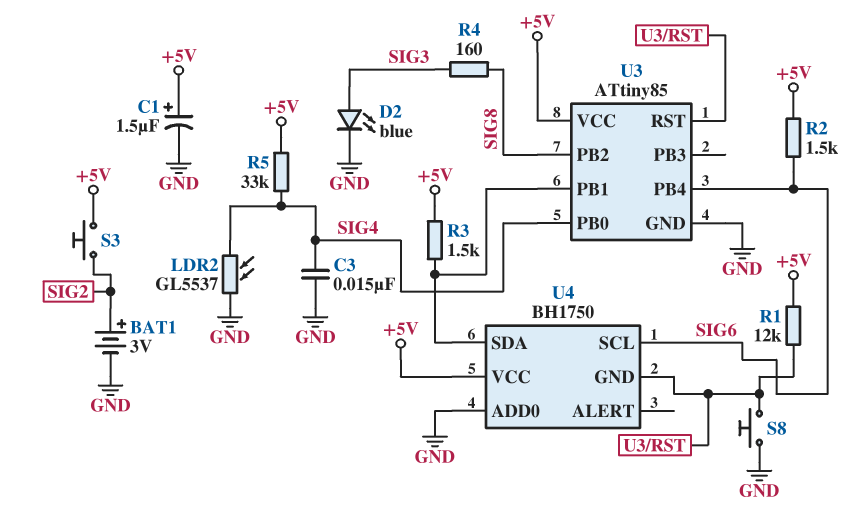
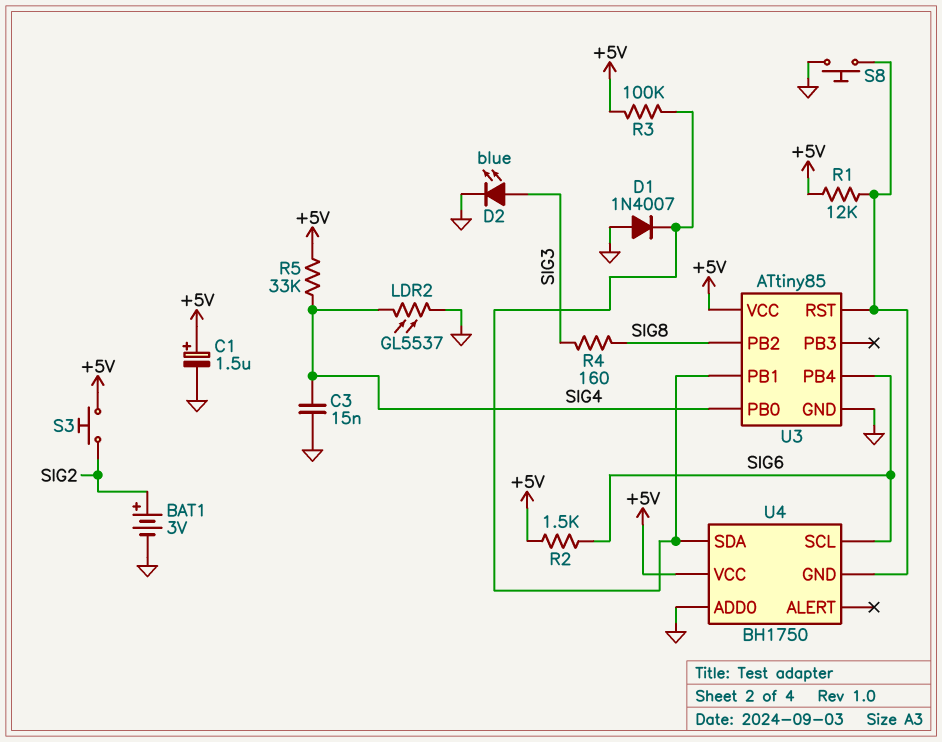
D1: none -> diode 1N4007 (A GND, K U3/PB1)
R3: 1.5k (+5V, U3/PB1) -> 100k (+5V, U3/PB1)

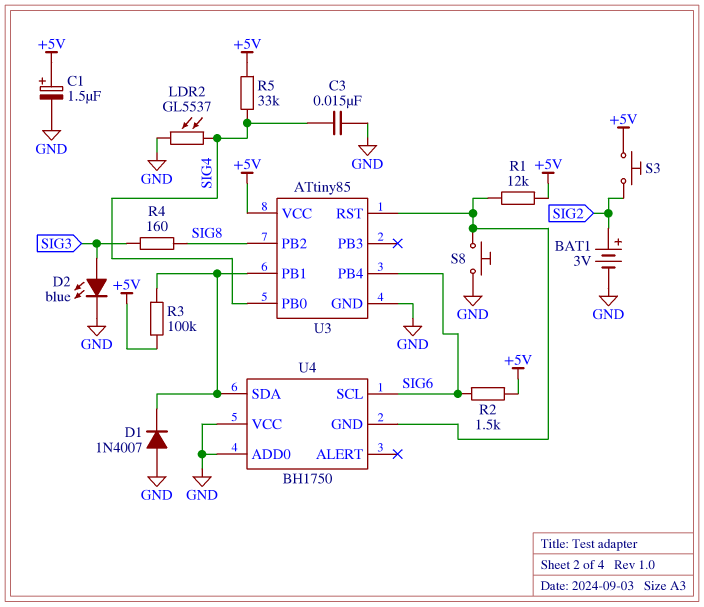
U4 pin VCC: +5V -> GND

